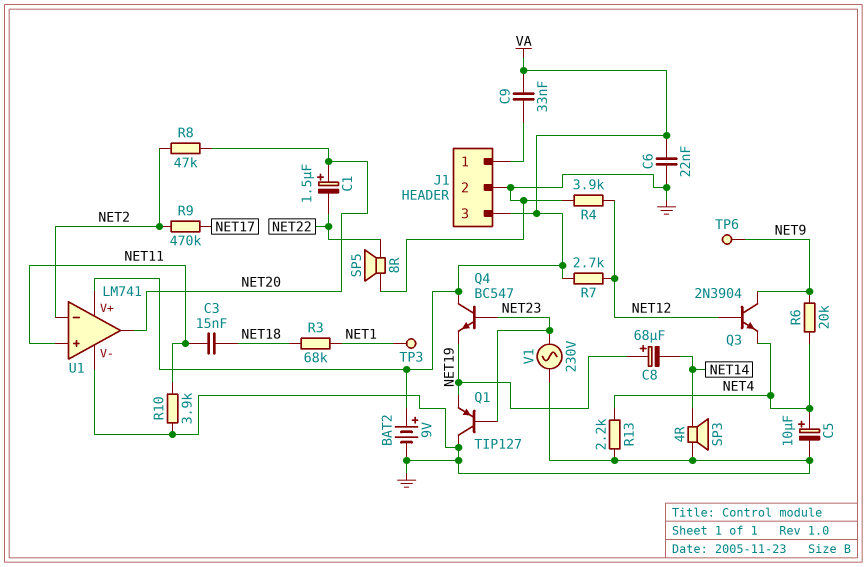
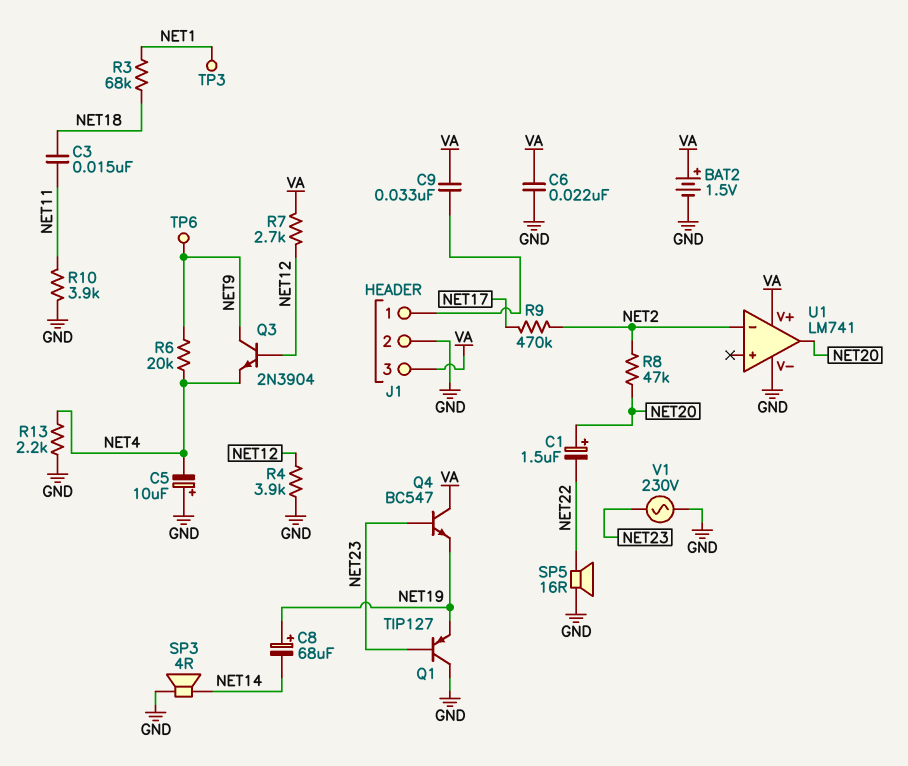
BAT2: 9V (plus VA, minus GND) -> 1.5V (plus VA, minus GND)
C5: 10uF (plus NET4, minus GND) -> 10uF (plus GND, minus NET4)
SP5: speaker 8R (GND, NET22) -> speaker 16R (GND, NET22)
U1 pin in+: NET11 -> none

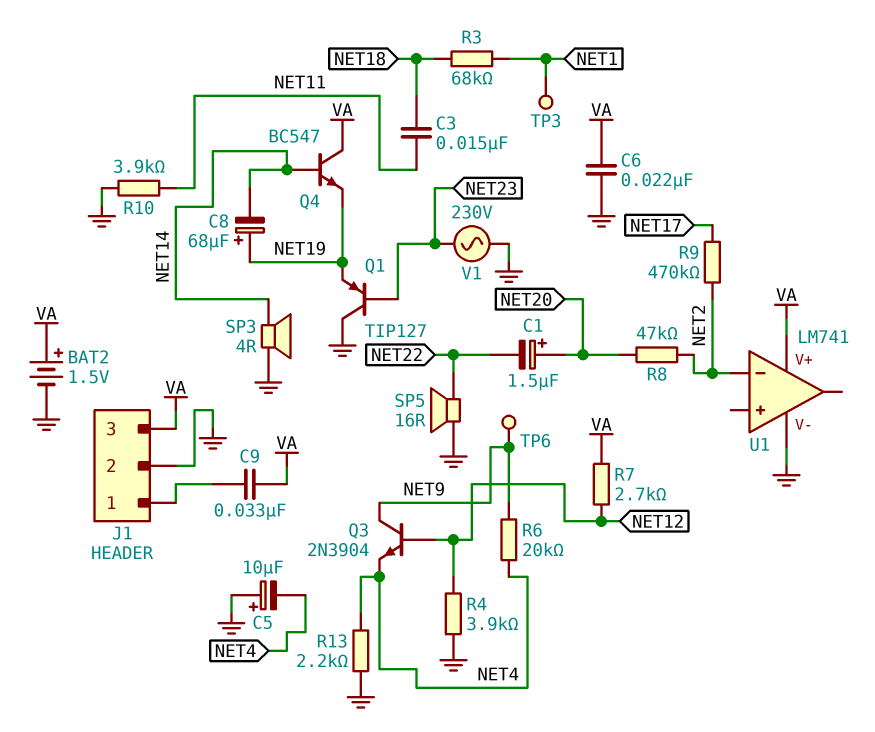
Q4: NPN BC547 (B NET23, C VA, E NET19) -> NPN BC547 (B NET14, C VA, E NET19)
U1 pin out: NET20 -> none

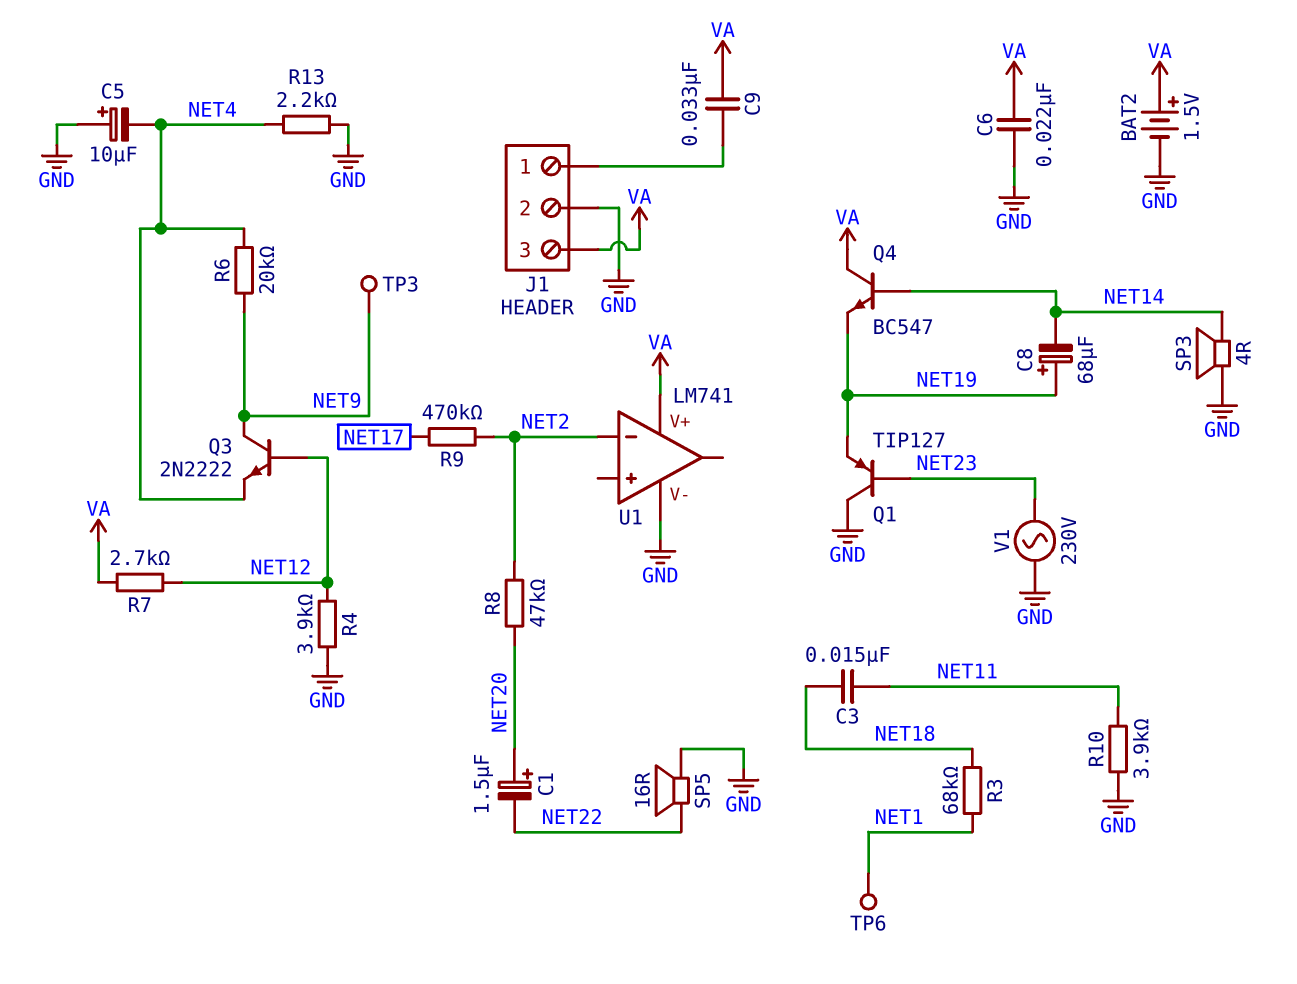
Q3: NPN 2N3904 (B NET12, C NET9, E NET4) -> NPN 2N2222 (B NET12, C NET9, E NET4)
TP3: test point (NET1) -> test point (NET9)
TP6: test point (NET9) -> test point (NET1)

